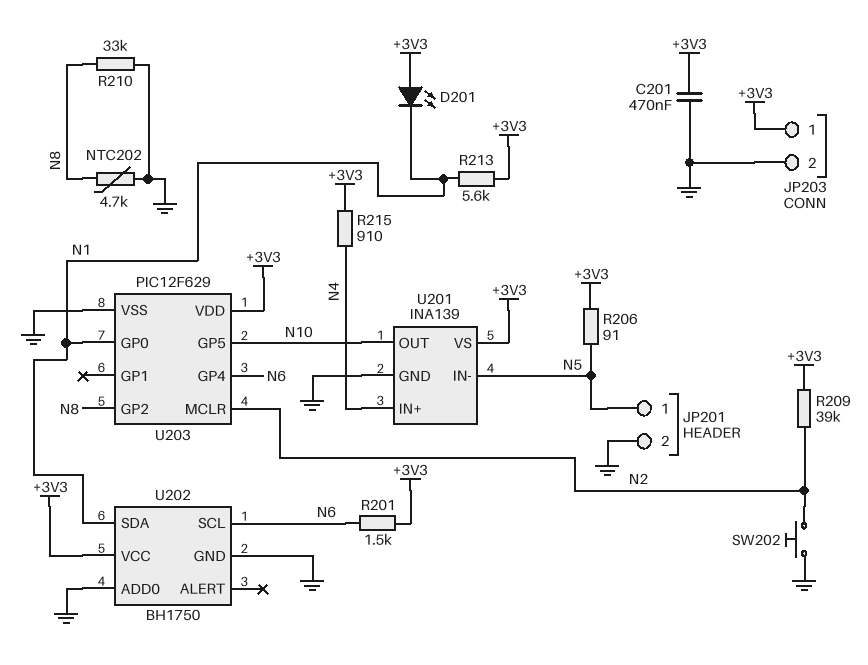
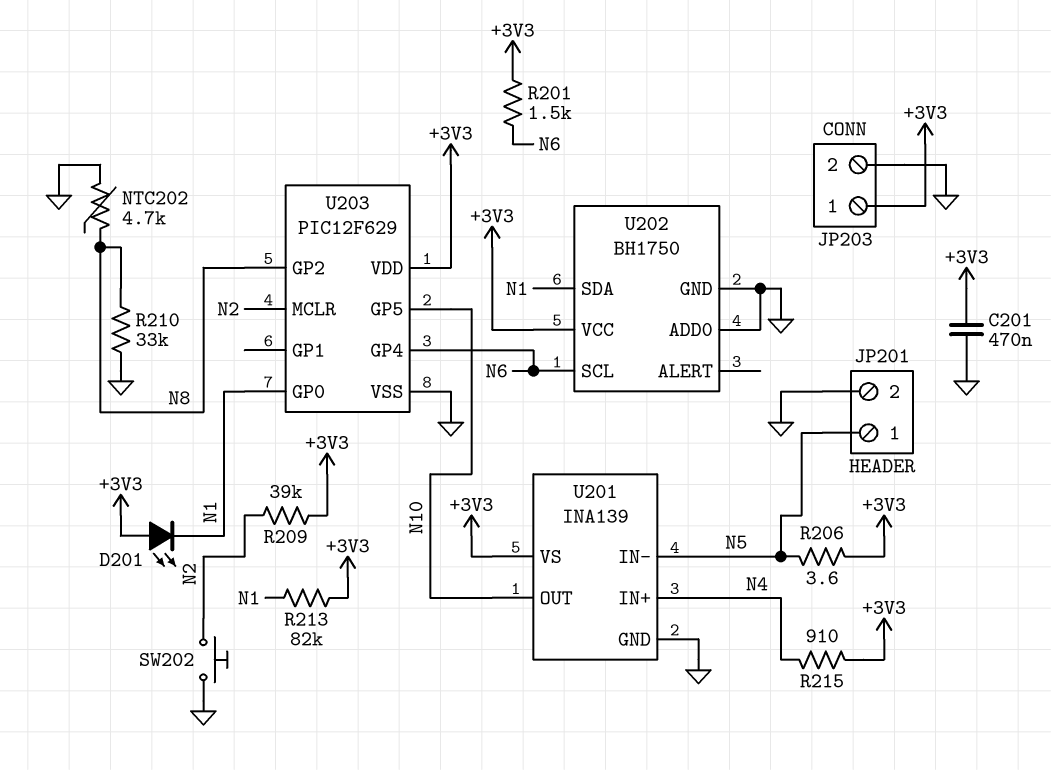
R206: 91 (+3V3, N5) -> 3.6 (+3V3, N5)
R213: 5.6k (+3V3, N1) -> 82k (+3V3, N1)

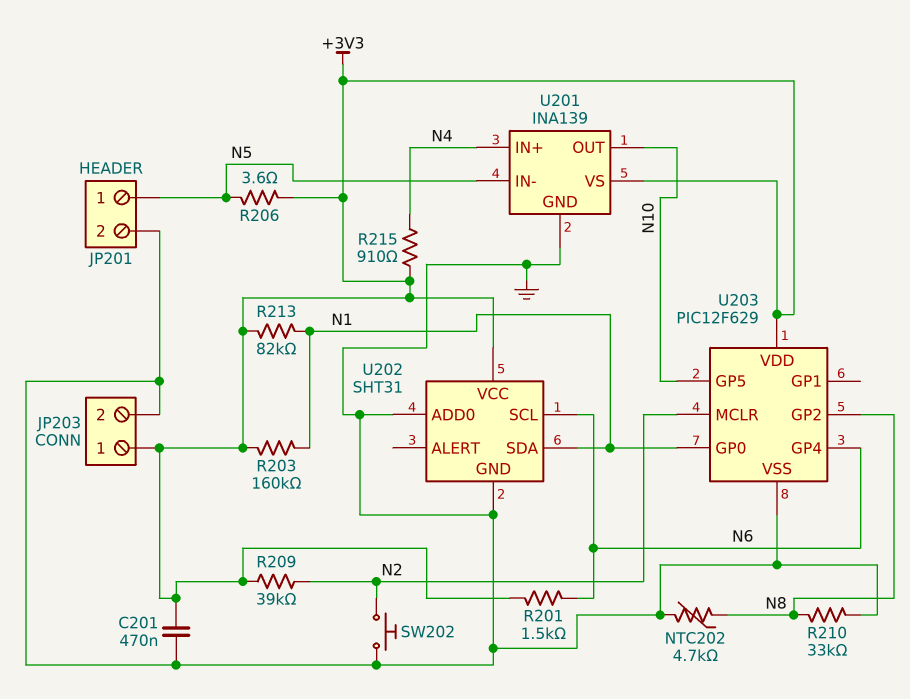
D201: LED (A +3V3, K N1) -> none
R203: none -> 160k (+3V3, N1)
U202: BH1750 -> SHT31

